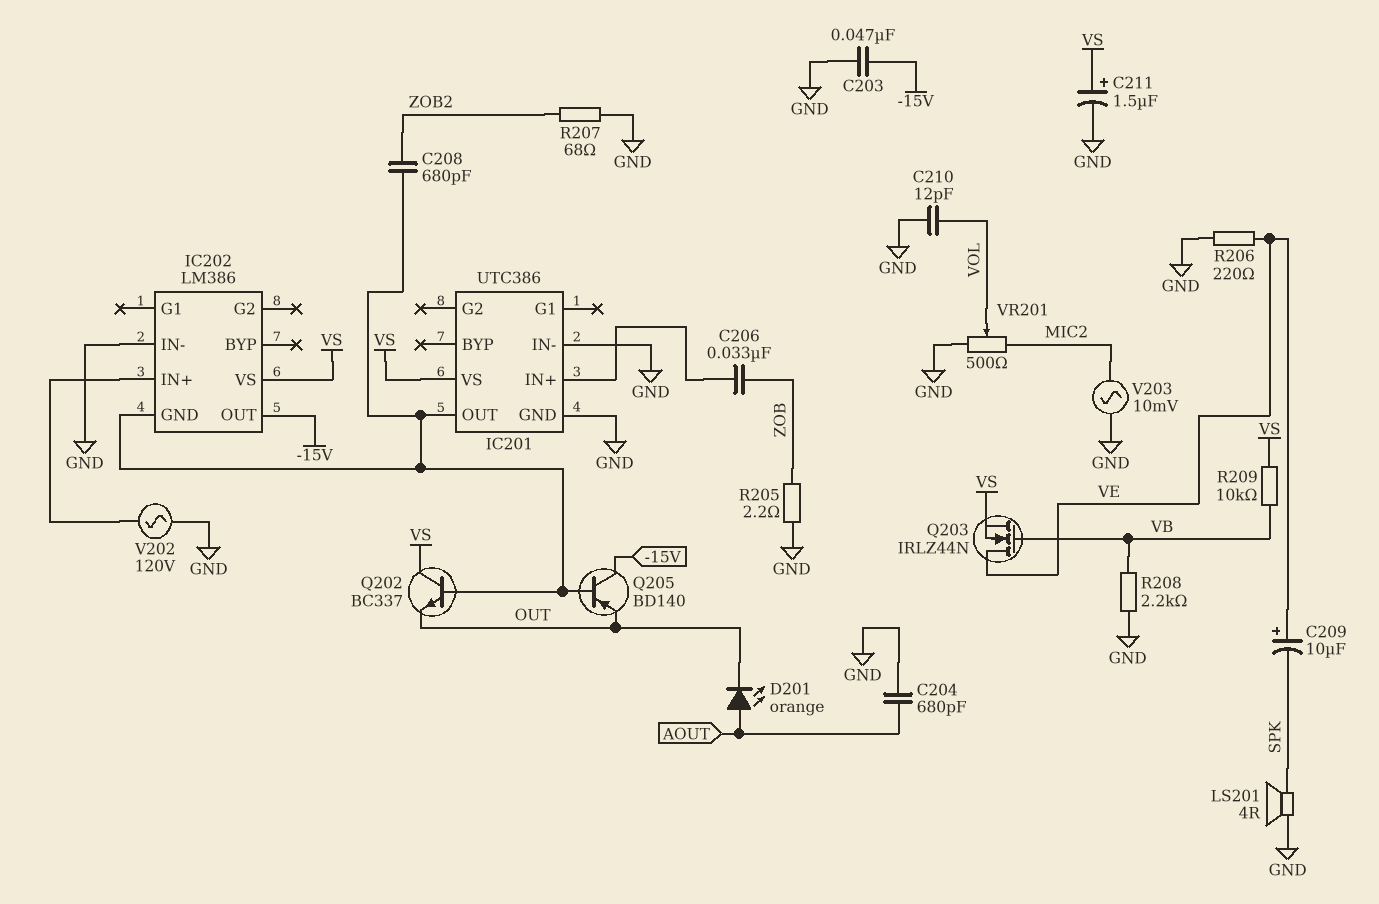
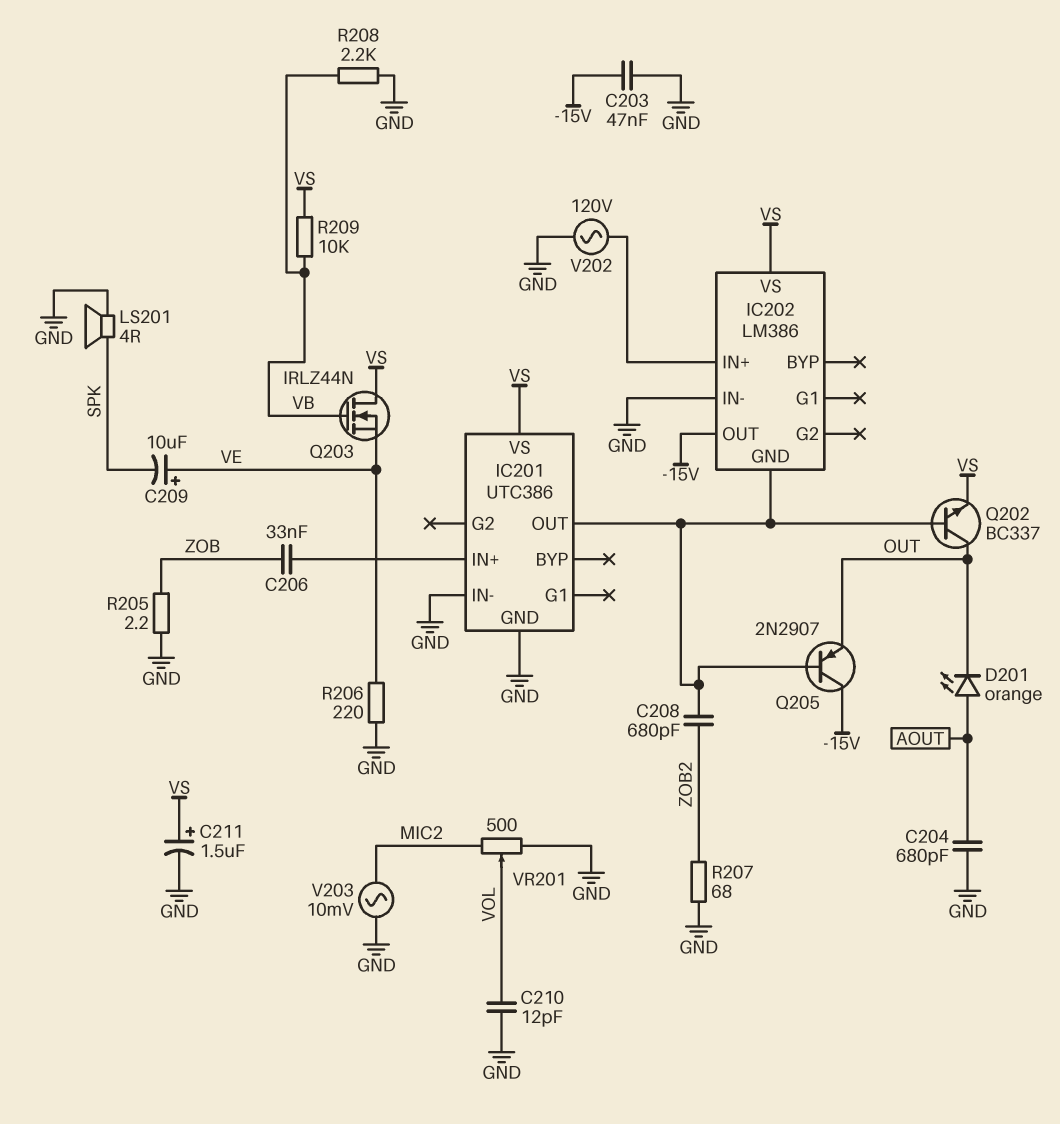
Q202: NPN BC337 (B IC201/OUT, C VS, E OUT) -> NPN BC337 (B IC201/OUT, C OUT, E VS)
Q203: NMOS IRLZ44N (G VB, D VE, S VS) -> NMOS IRLZ44N (G VB, D VS, S VE)
Q205: PNP BD140 (B IC201/OUT, C -15V, E OUT) -> PNP 2N2907 (B IC201/OUT, C -15V, E OUT)

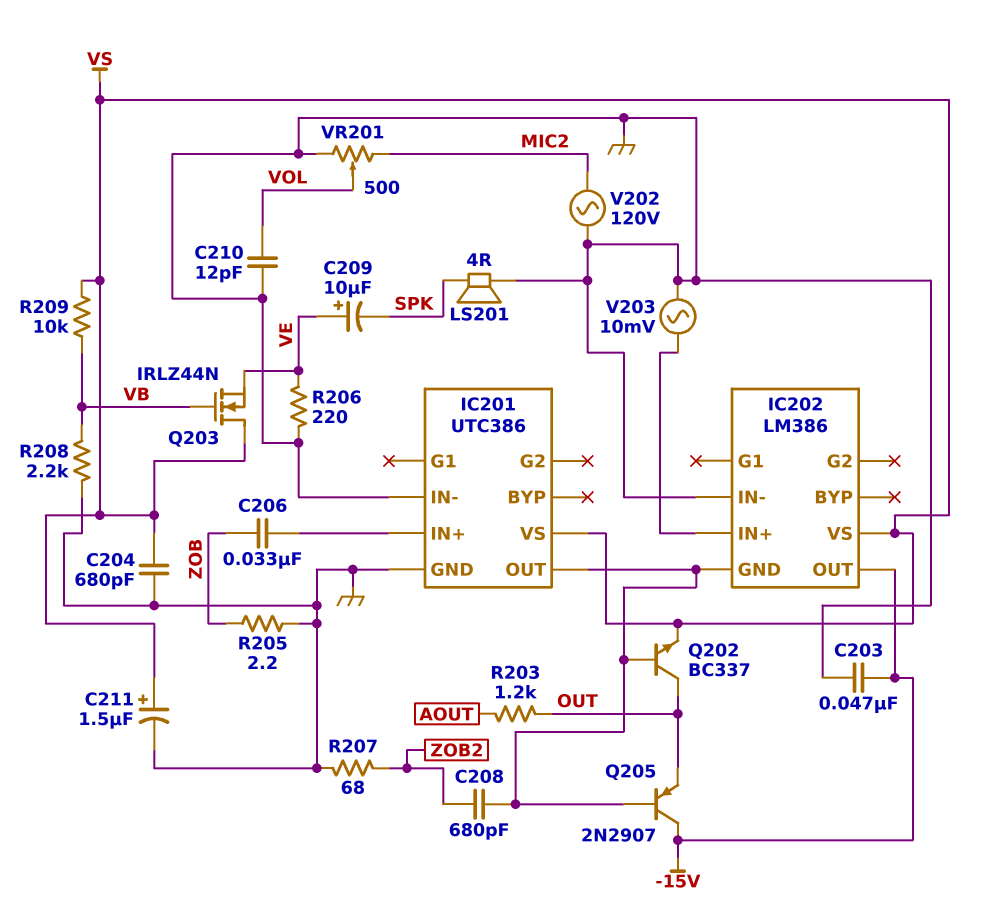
C204: 680pF (AOUT, GND) -> 680pF (GND, VS)
D201: LED orange (A AOUT, K OUT) -> none
R203: none -> 1.2k (AOUT, OUT)
V202: AC 120V (GND, IC202/IN+) -> AC 120V (GND, MIC2)
V203: AC 10mV (GND, MIC2) -> AC 10mV (GND, IC202/IN+)

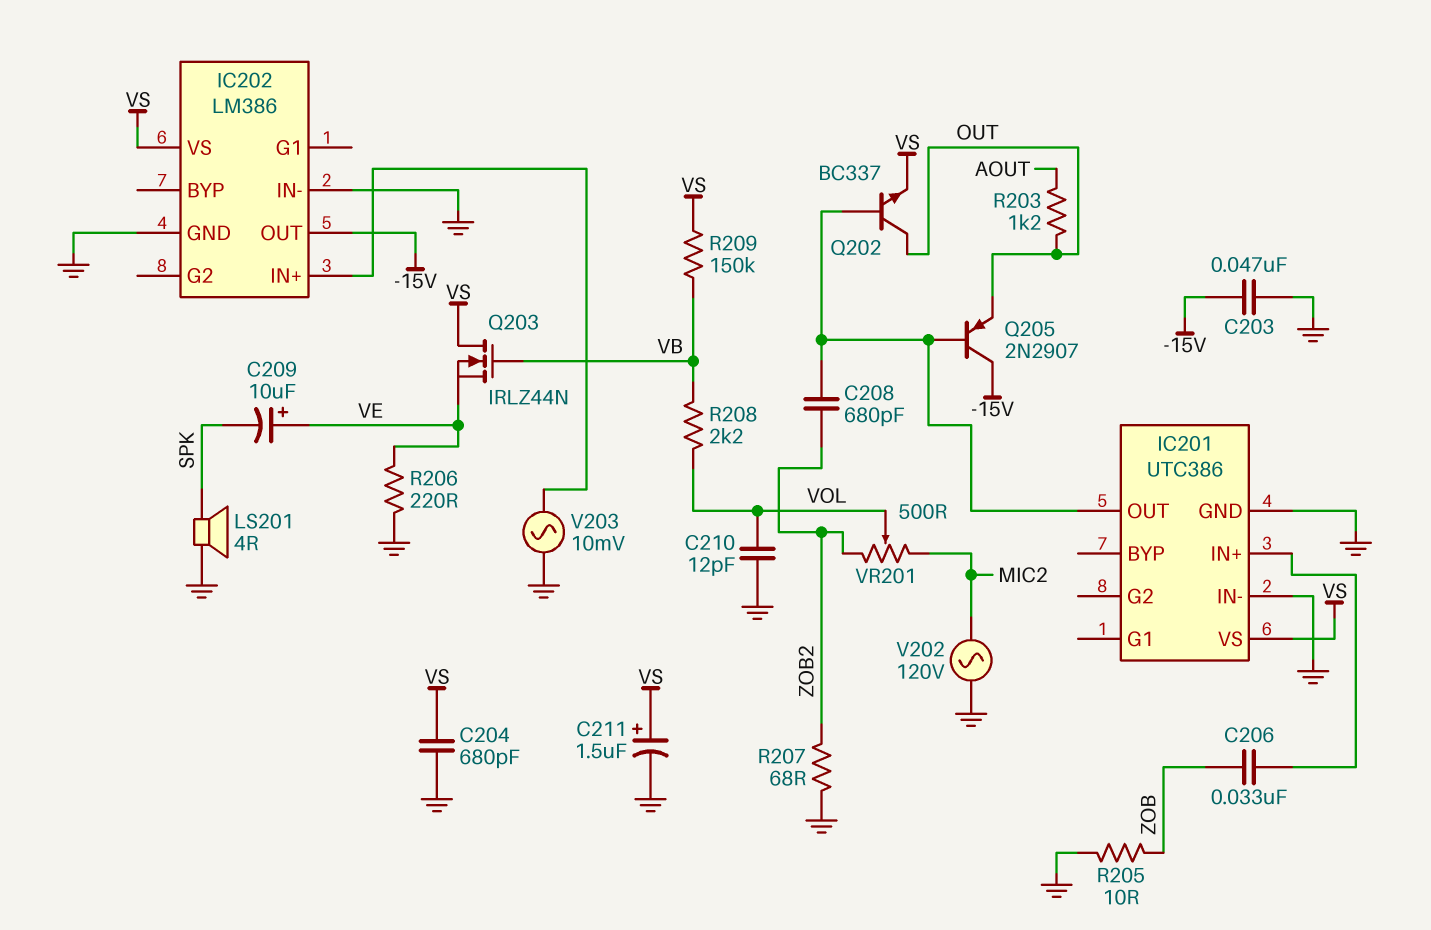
IC202 pin GND: IC201/OUT -> GND
R205: 2.2 (GND, ZOB) -> 10 (GND, ZOB)
R208: 2.2k (GND, VB) -> 2.2k (VB, VOL)
R209: 10k (VB, VS) -> 150k (VB, VS)
VR201: 500 (GND, MIC2, wiper VOL) -> 500 (MIC2, ZOB2, wiper VOL)

